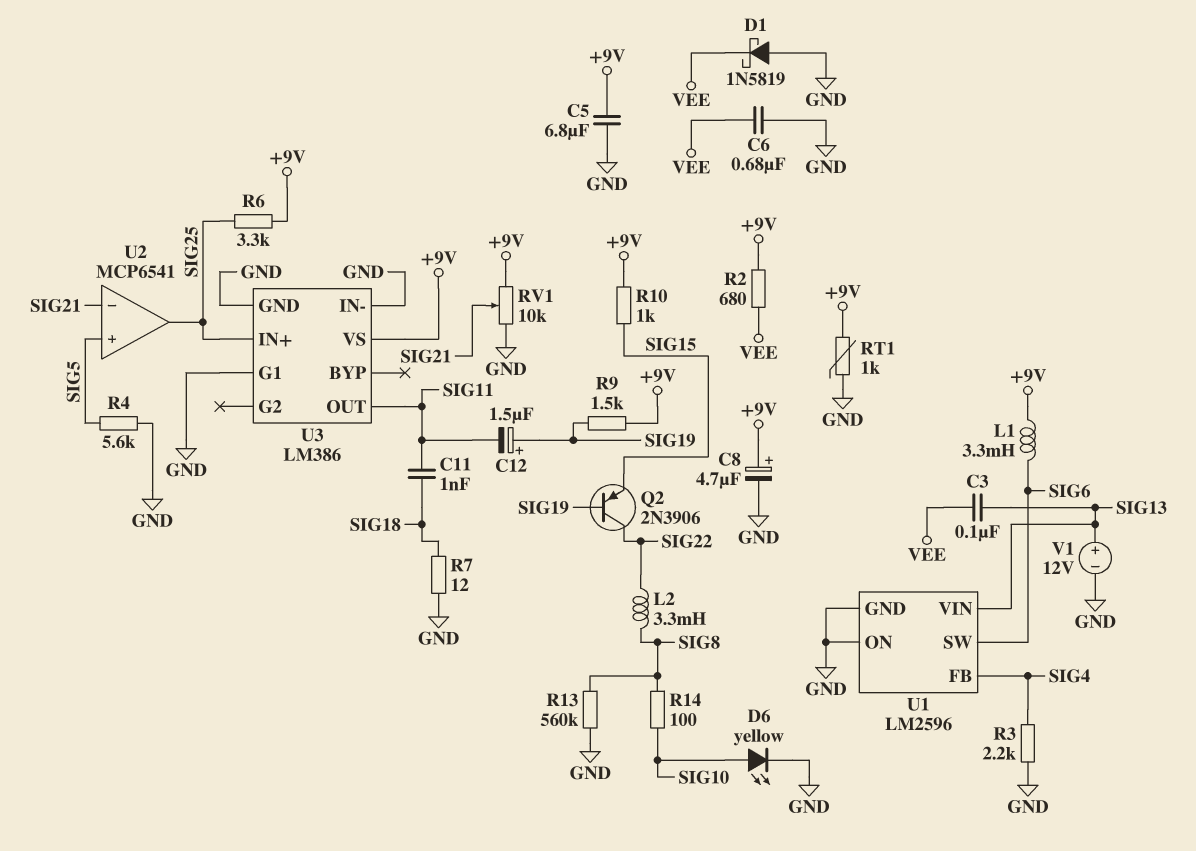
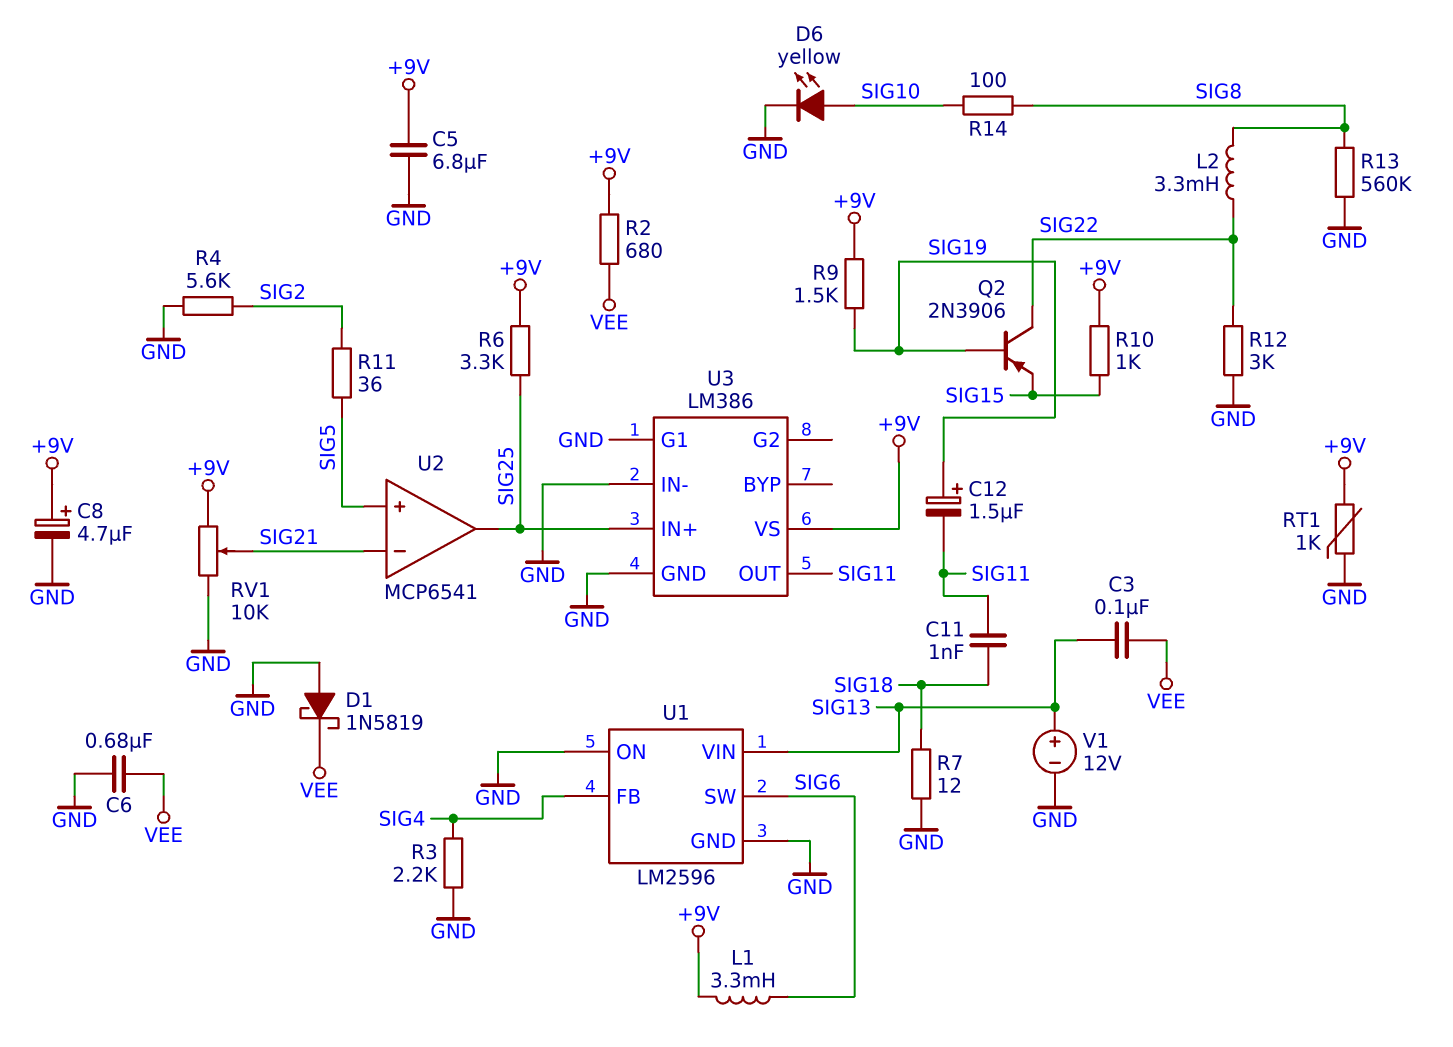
R4: 5.6k (GND, SIG5) -> 5.6k (GND, SIG2)
R11: none -> 36 (SIG2, SIG5)
R12: none -> 3k (GND, SIG22)

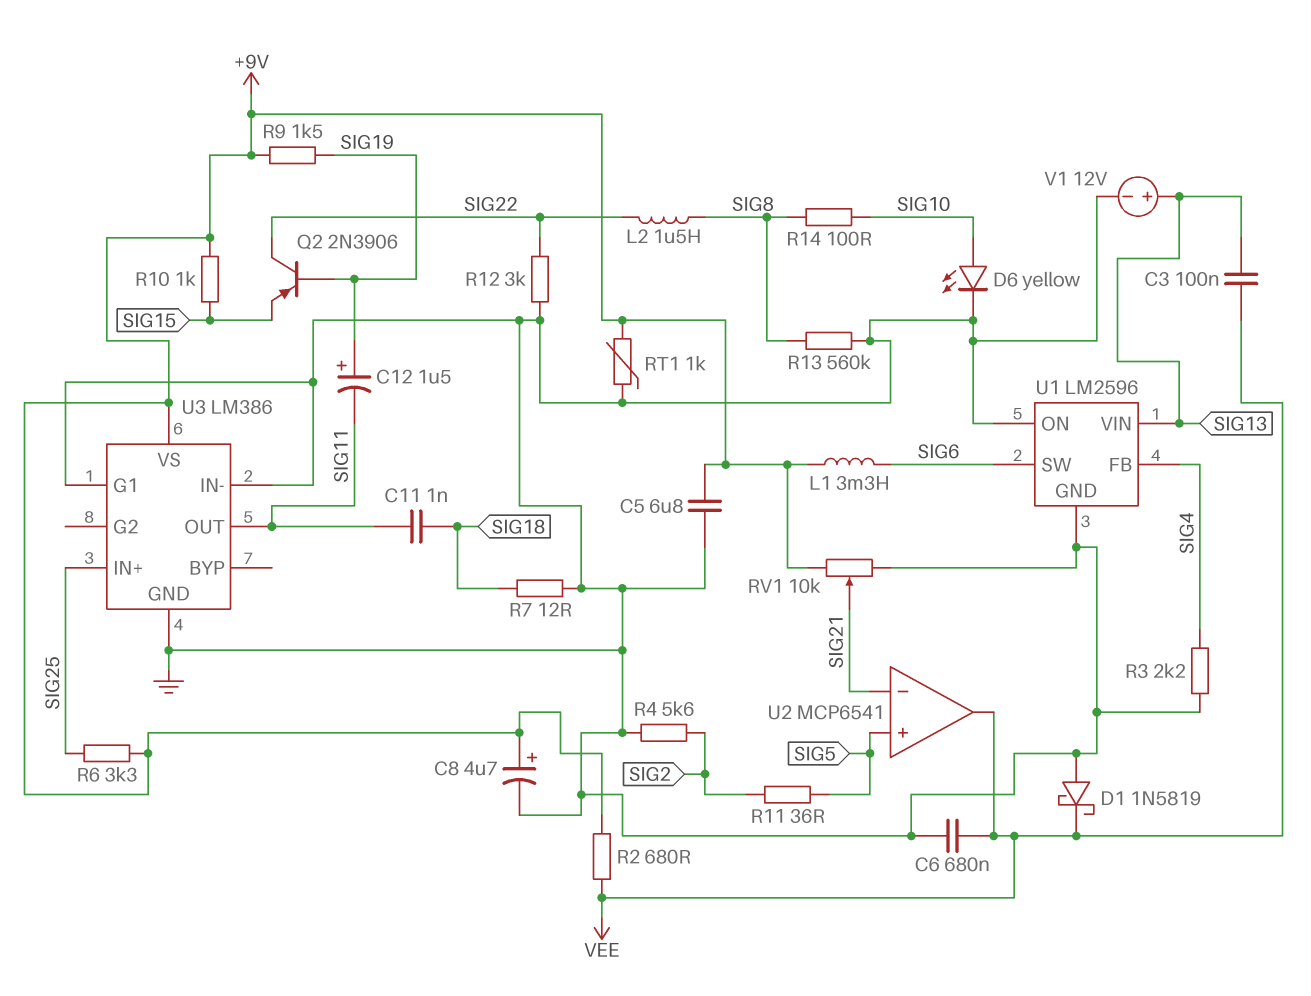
L2: 3.3mH (SIG8, SIG22) -> 1.5uH (SIG8, SIG22)
U2 pin out: SIG25 -> VEE

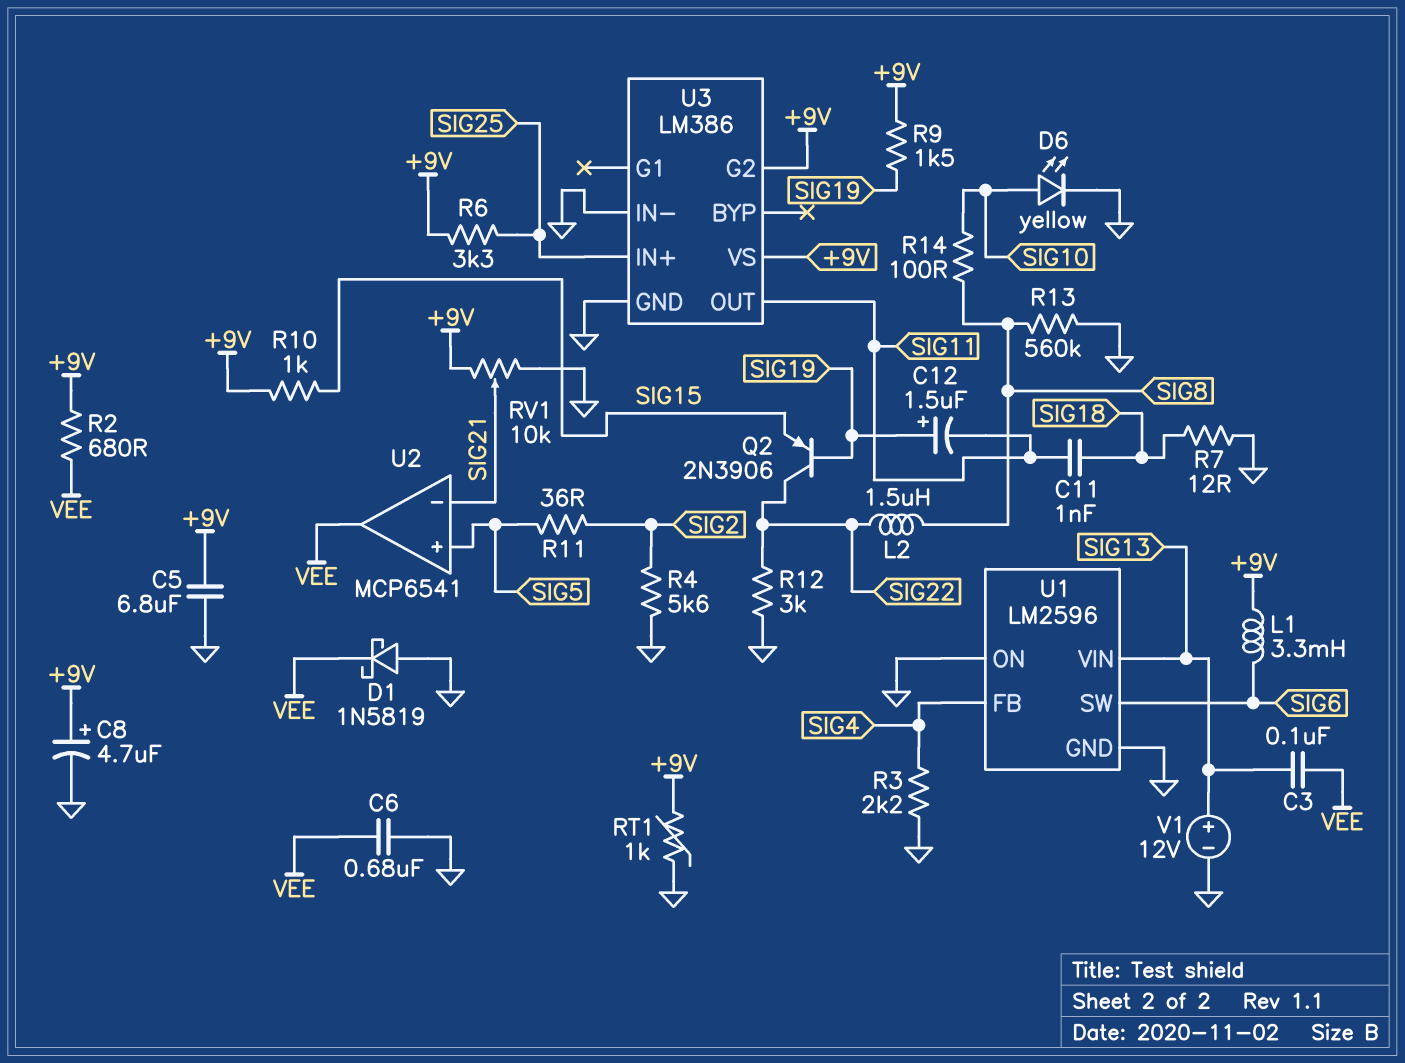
U3 pin G1: GND -> none
U3 pin G2: none -> +9V

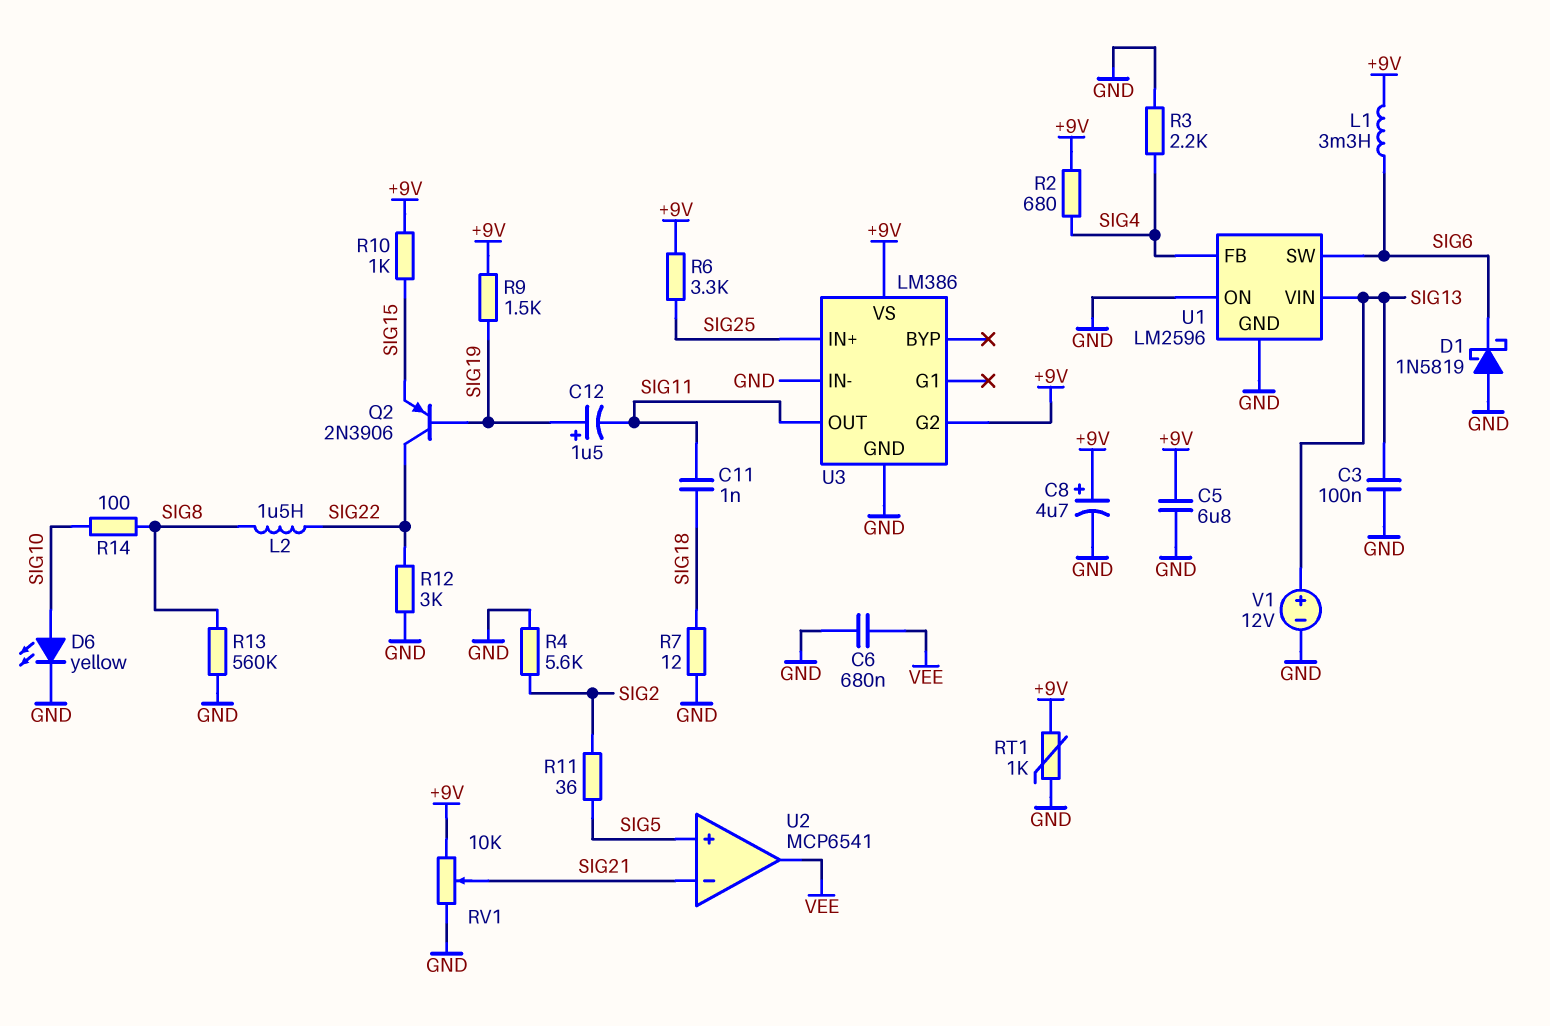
C3: 100nF (SIG13, VEE) -> 100nF (GND, SIG13)
D1: schottky 1N5819 (A GND, K VEE) -> schottky 1N5819 (A GND, K SIG6)
R2: 680 (+9V, VEE) -> 680 (+9V, SIG4)

